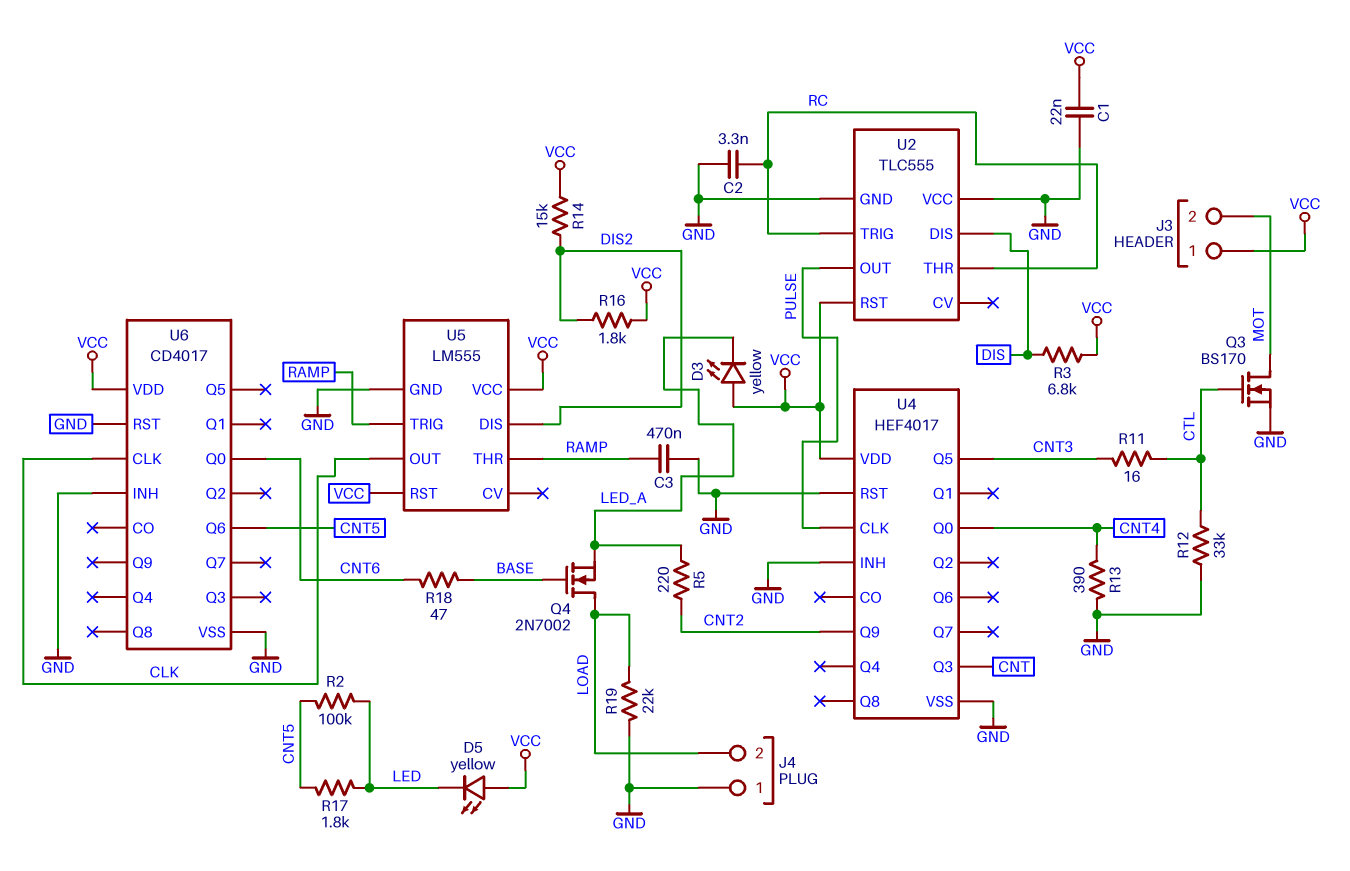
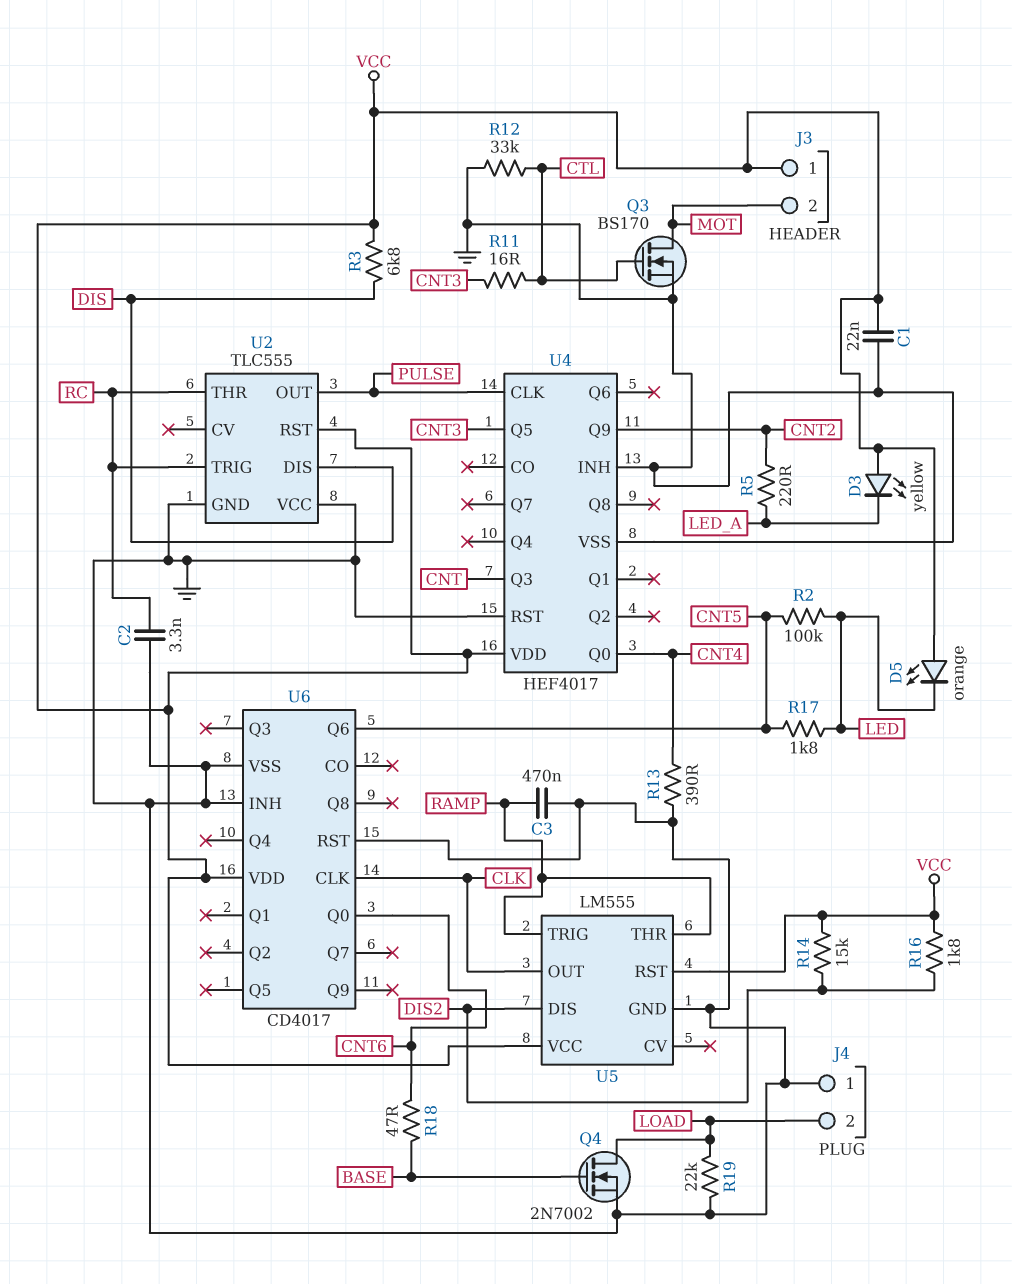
D5: LED yellow (A VCC, K LED) -> LED orange (A VCC, K LED)
Q4: NMOS 2N7002 (G BASE, D LOAD, S LED_A) -> NMOS 2N7002 (G BASE, D LOAD, S GND)

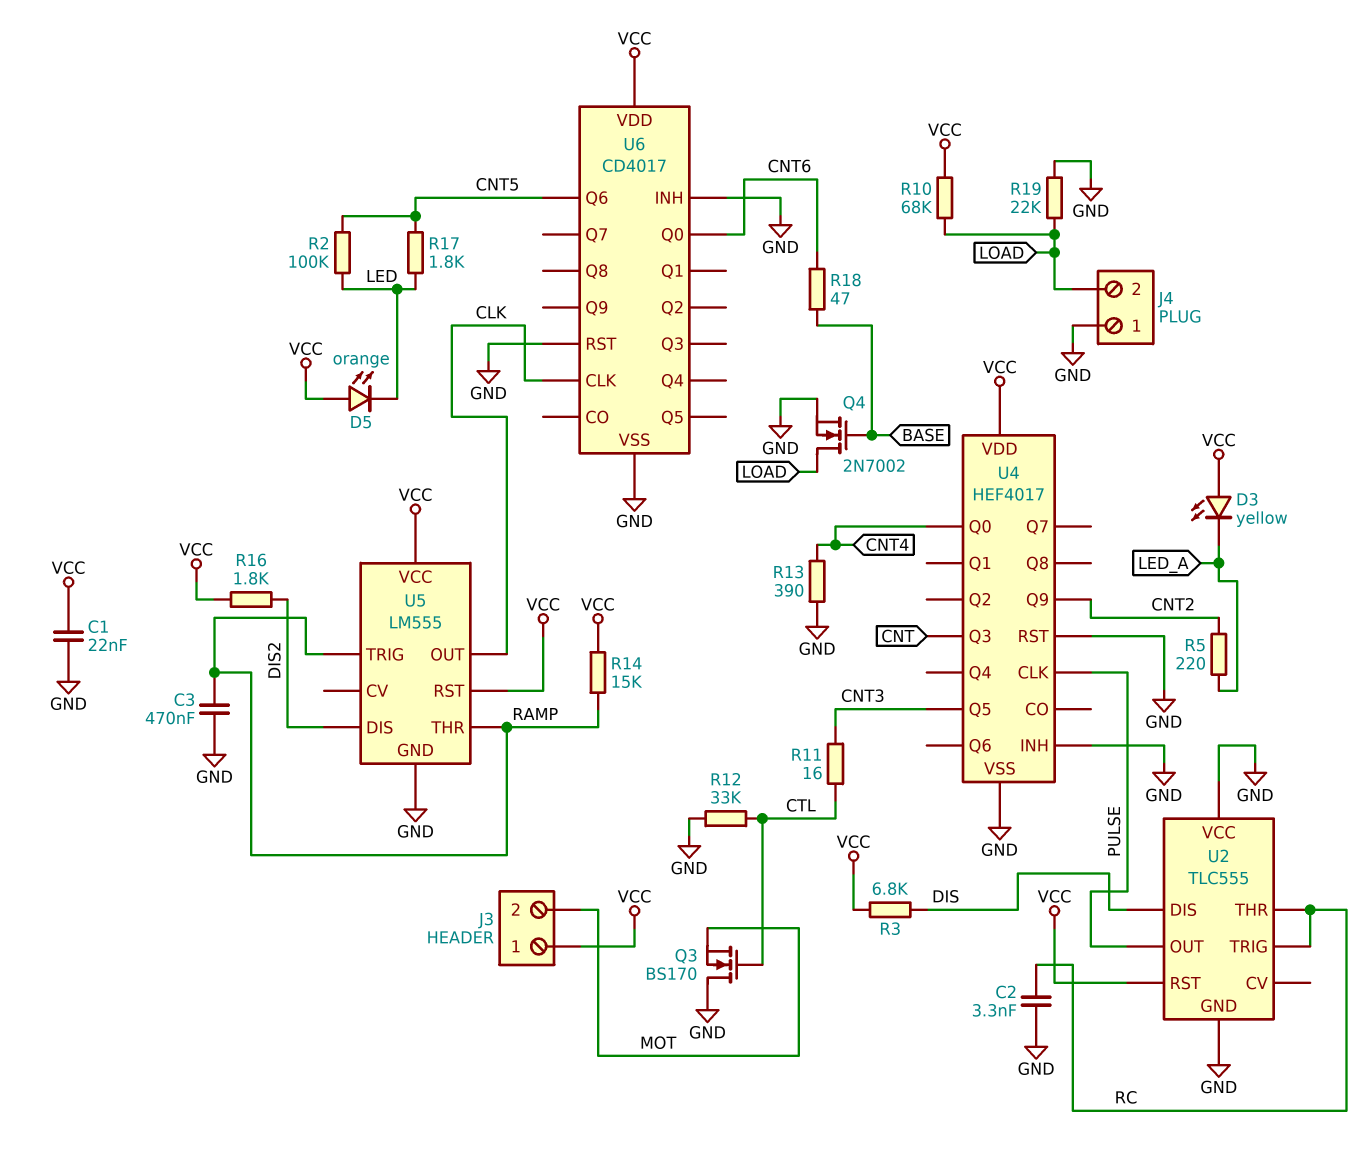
Q3: NMOS BS170 (G CTL, D MOT, S GND) -> NMOS BS170 (G CTL, D GND, S MOT)
R10: none -> 68k (LOAD, VCC)
R14: 15k (DIS2, VCC) -> 15k (RAMP, VCC)

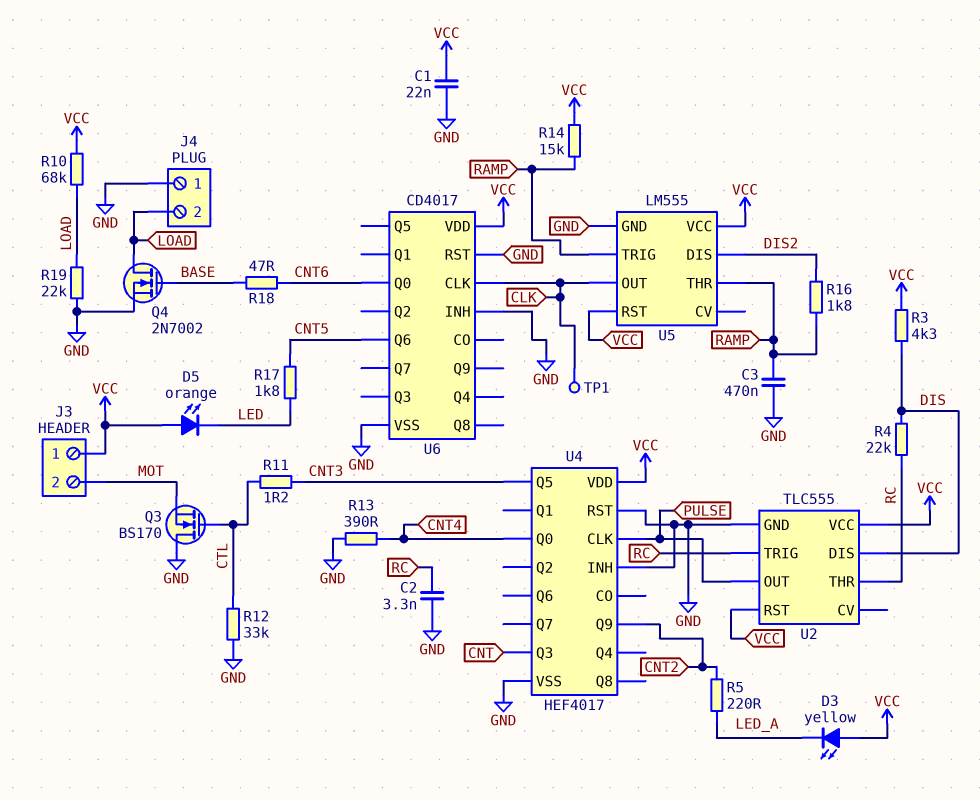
R2: 100k (CNT5, LED) -> none
R3: 6.8k (DIS, VCC) -> 4.3k (DIS, VCC)
R4: none -> 22k (DIS, RC)
R11: 16 (CNT3, CTL) -> 1.2 (CNT3, CTL)
R16: 1.8k (DIS2, VCC) -> 1.8k (DIS2, RAMP)
TP1: none -> test point (CLK)
U2 pin VCC: GND -> VCC

